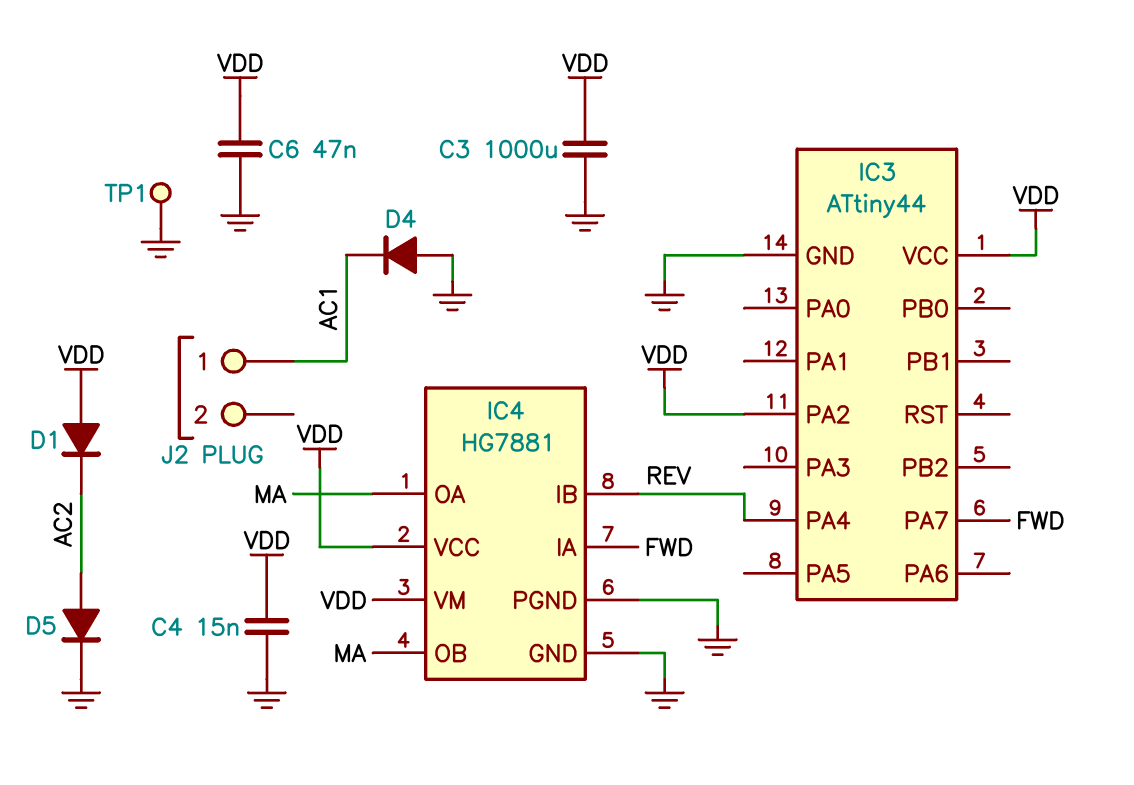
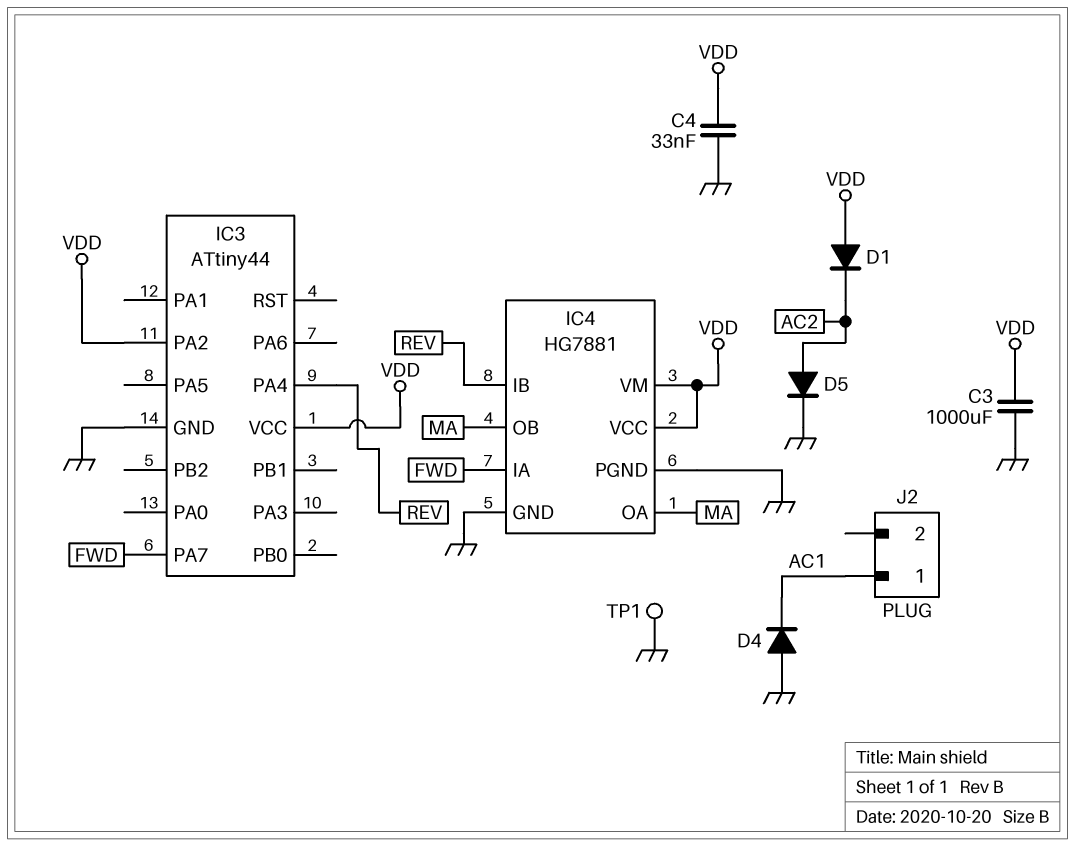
C4: 15nF (GND, VDD) -> 33nF (GND, VDD)
C6: 47nF (GND, VDD) -> none

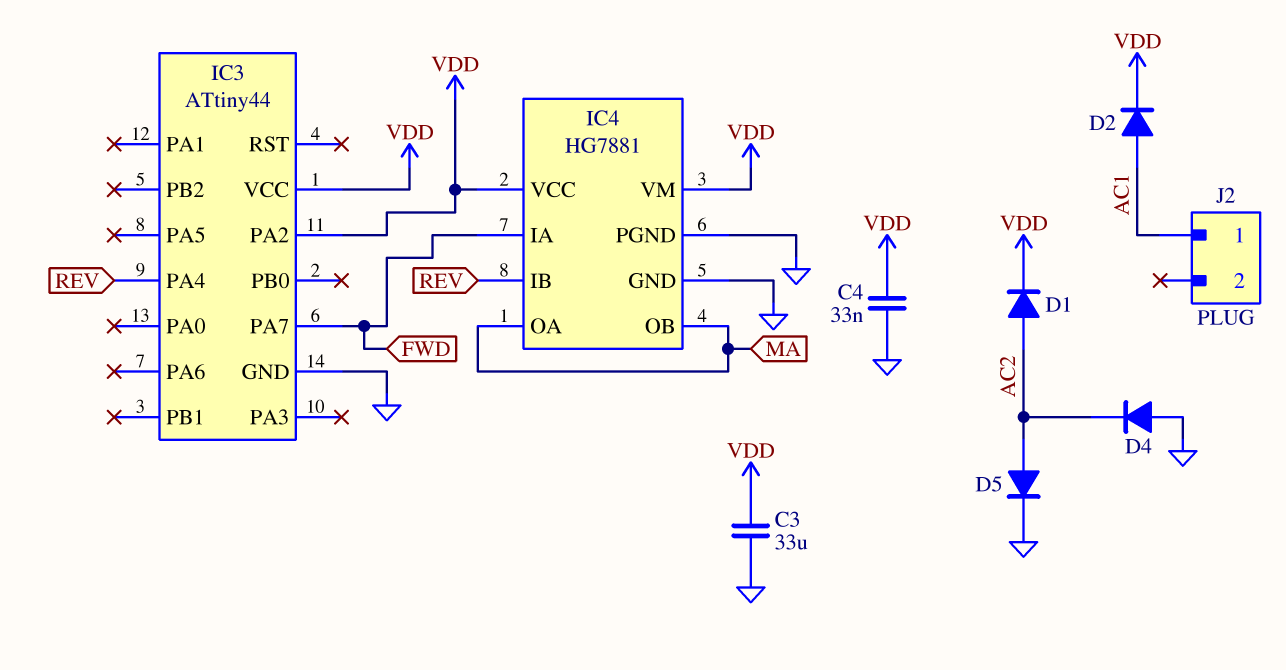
C3: 1000uF (GND, VDD) -> 33uF (GND, VDD)
D1: diode (A VDD, K AC2) -> diode (A AC2, K VDD)
D2: none -> diode (A AC1, K VDD)
D4: diode (A GND, K AC1) -> diode (A GND, K AC2)
TP1: test point (GND) -> none

